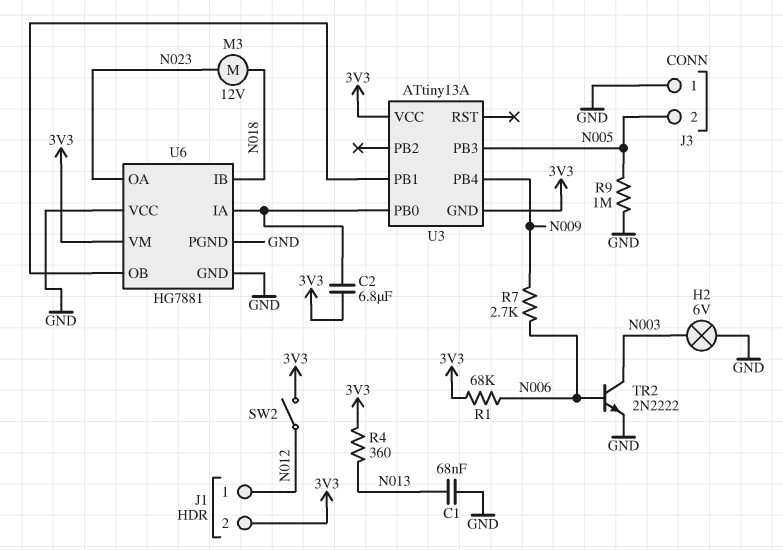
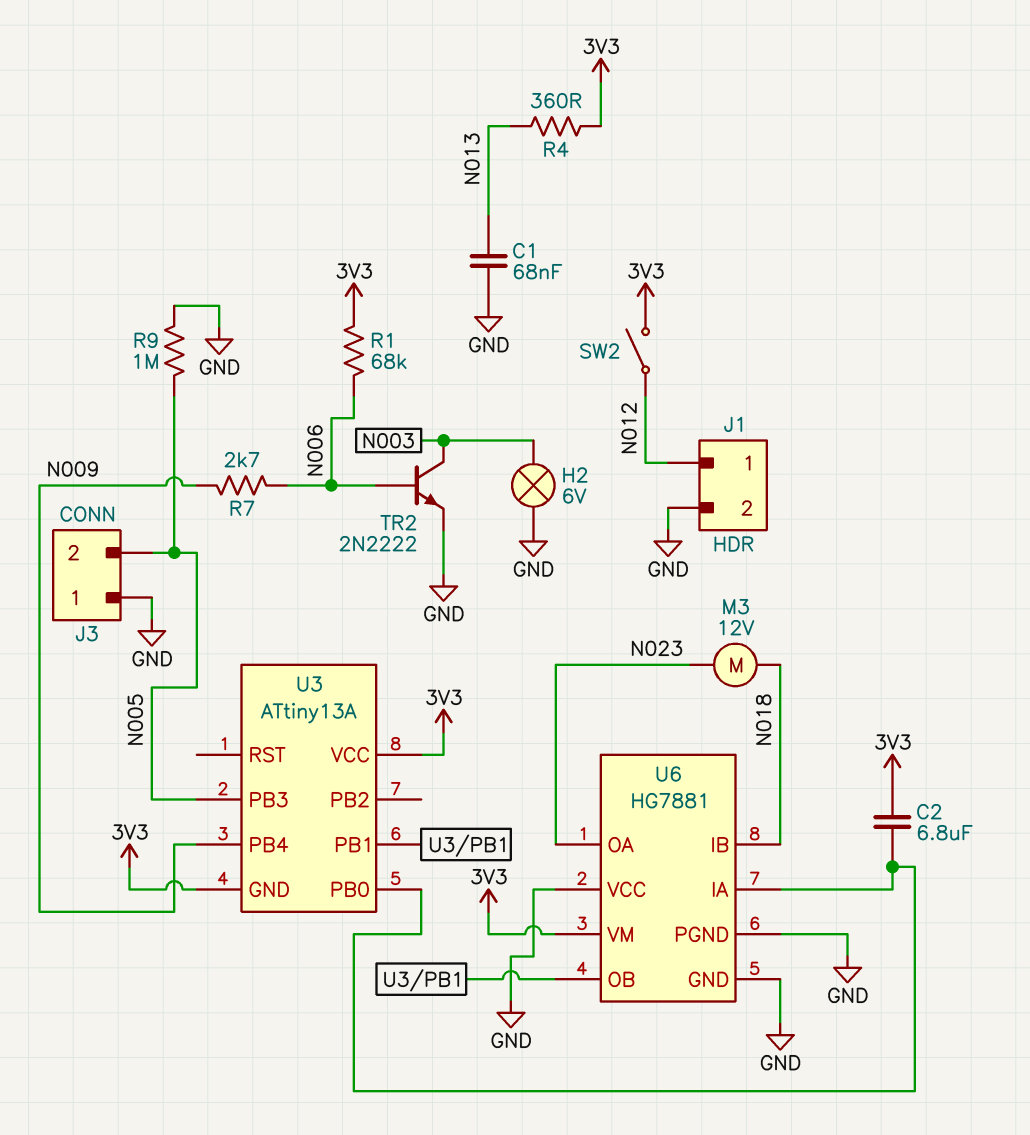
J1 pin 2: 3V3 -> GND

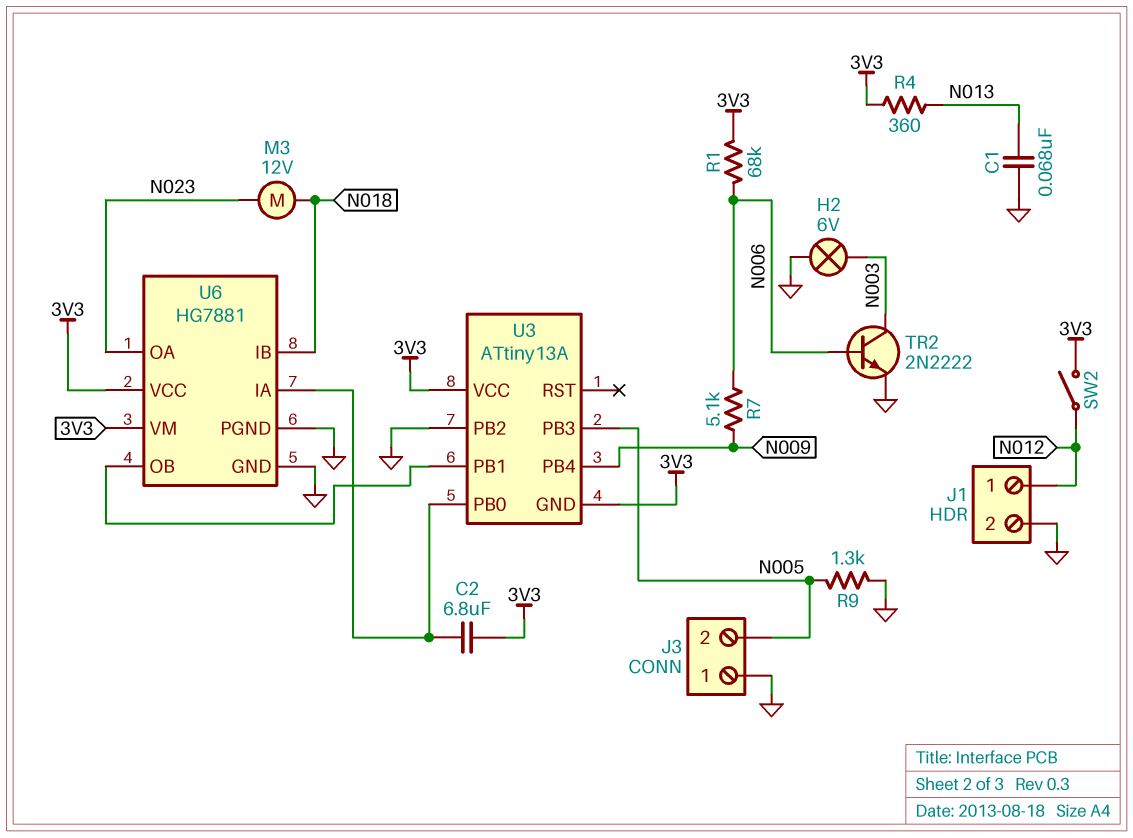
R7: 2.7k (N006, N009) -> 5.1k (N006, N009)
R9: 1M (GND, N005) -> 1.3k (GND, N005)
U3 pin PB2: none -> GND
U6 pin VCC: GND -> 3V3

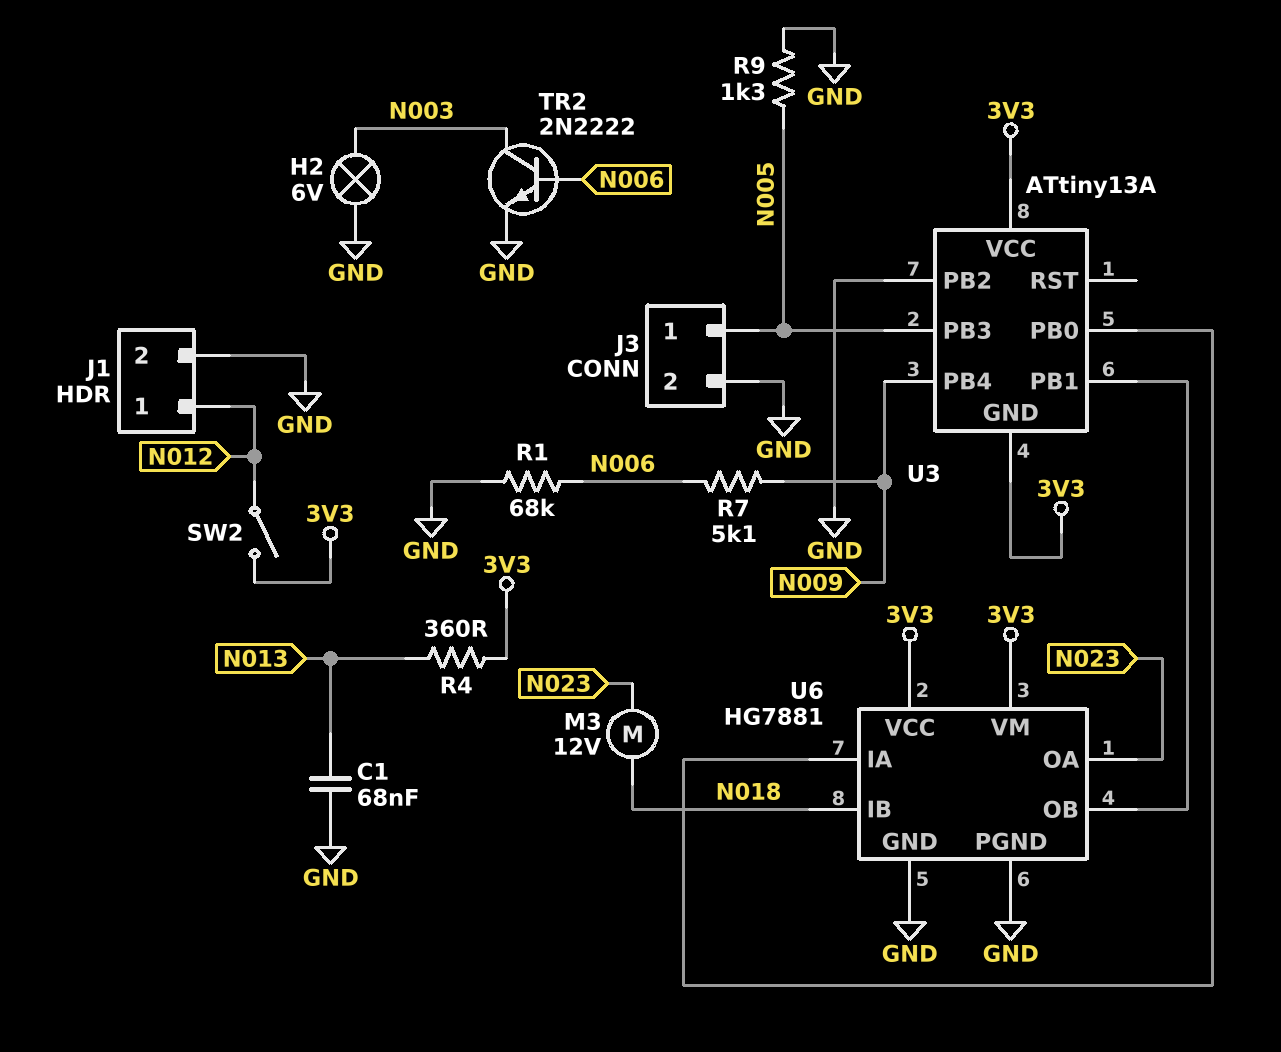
C2: 6.8uF (3V3, U3/PB0) -> none
J3 pin 1: GND -> N005
J3 pin 2: N005 -> GND
R1: 68k (3V3, N006) -> 68k (GND, N006)

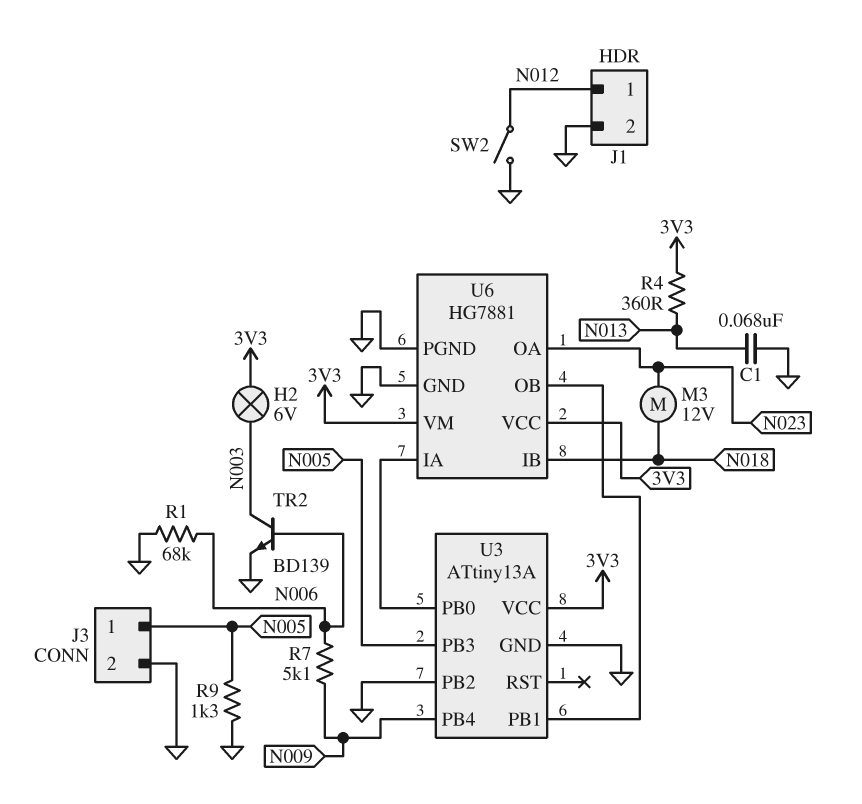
H2: lamp 6V (GND, N003) -> lamp 6V (3V3, N003)
SW2: switch (3V3, N012) -> switch (GND, N012)
TR2: NPN 2N2222 (B N006, C N003, E GND) -> NPN BD139 (B N006, C N003, E GND)
U3 pin GND: 3V3 -> GND

